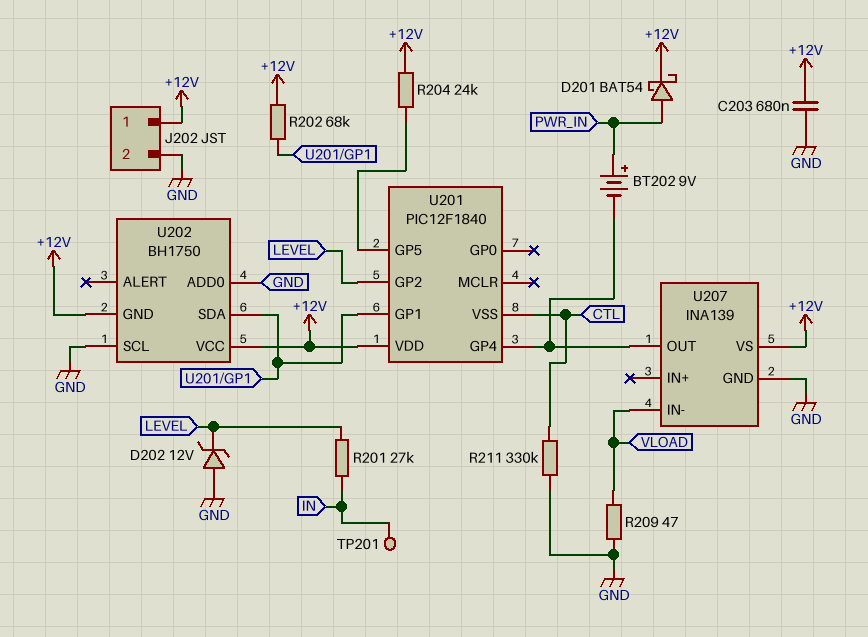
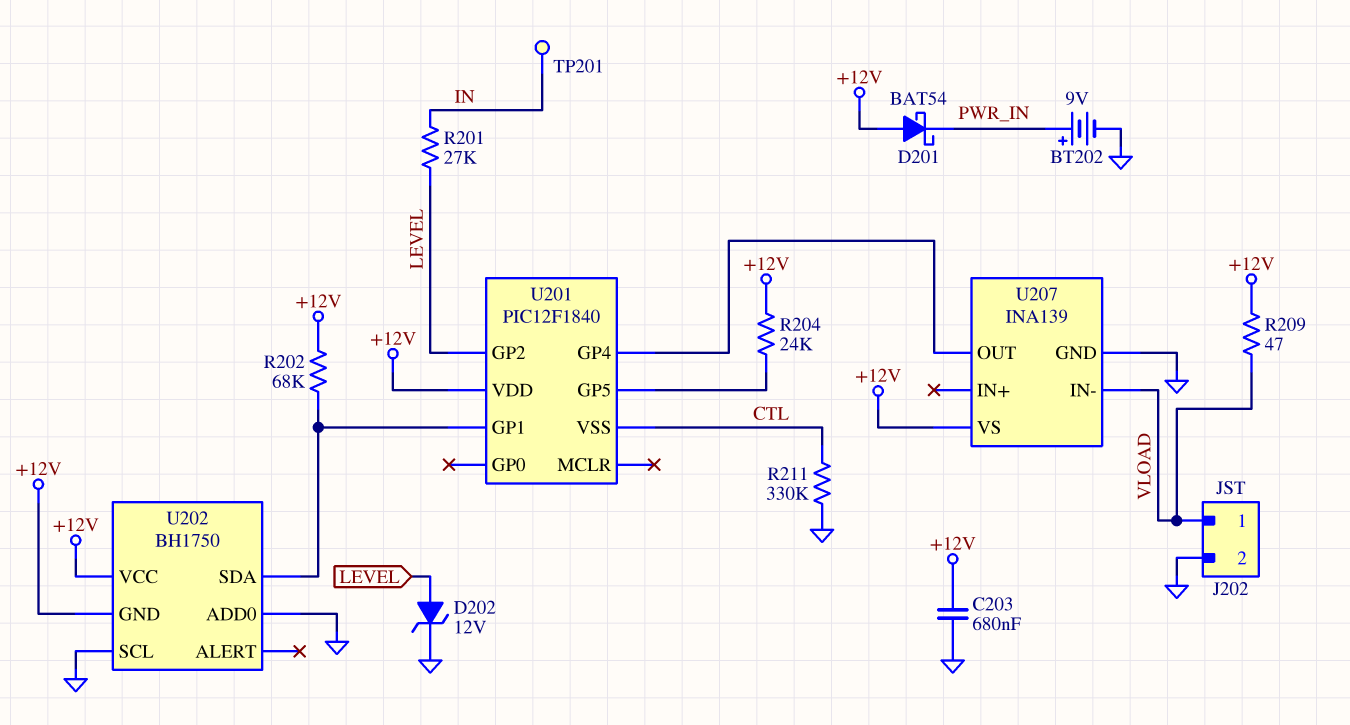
BT202: 9V (plus PWR_IN, minus U201/GP4) -> 9V (plus PWR_IN, minus GND)
D201: schottky BAT54 (A PWR_IN, K +12V) -> schottky BAT54 (A +12V, K PWR_IN)
D202: zener 12V (A GND, K LEVEL) -> zener 12V (A LEVEL, K GND)
J202 pin 1: +12V -> VLOAD
R209: 47 (GND, VLOAD) -> 47 (+12V, VLOAD)

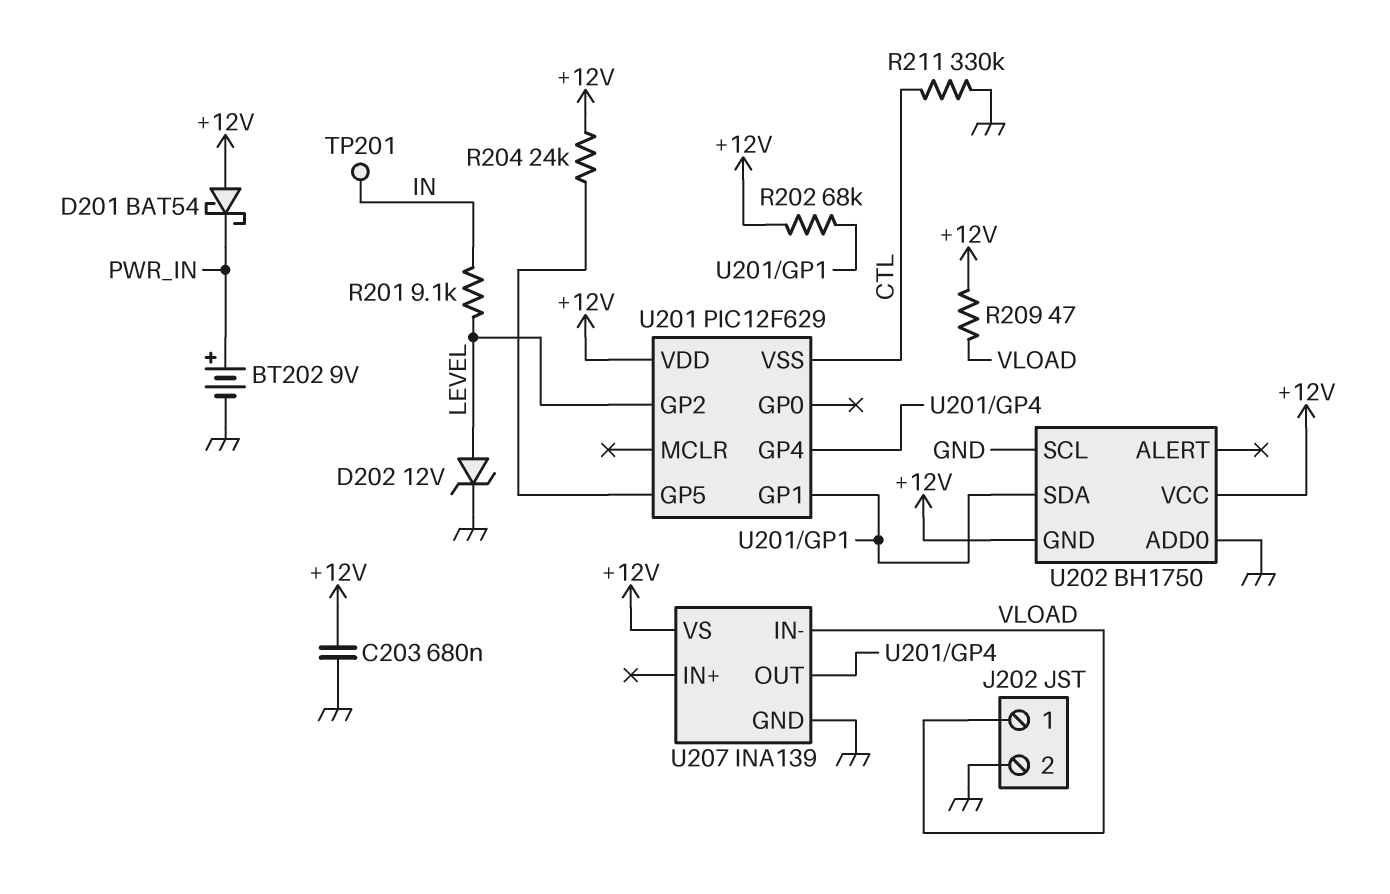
R201: 27k (IN, LEVEL) -> 9.1k (IN, LEVEL)
U201: PIC12F1840 -> PIC12F629

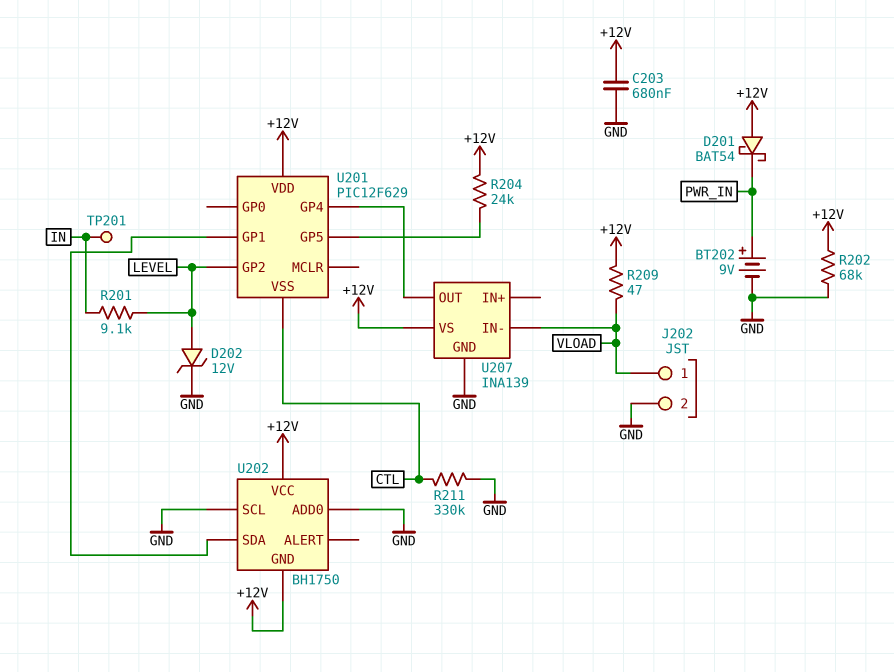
R202: 68k (+12V, U201/GP1) -> 68k (+12V, GND)

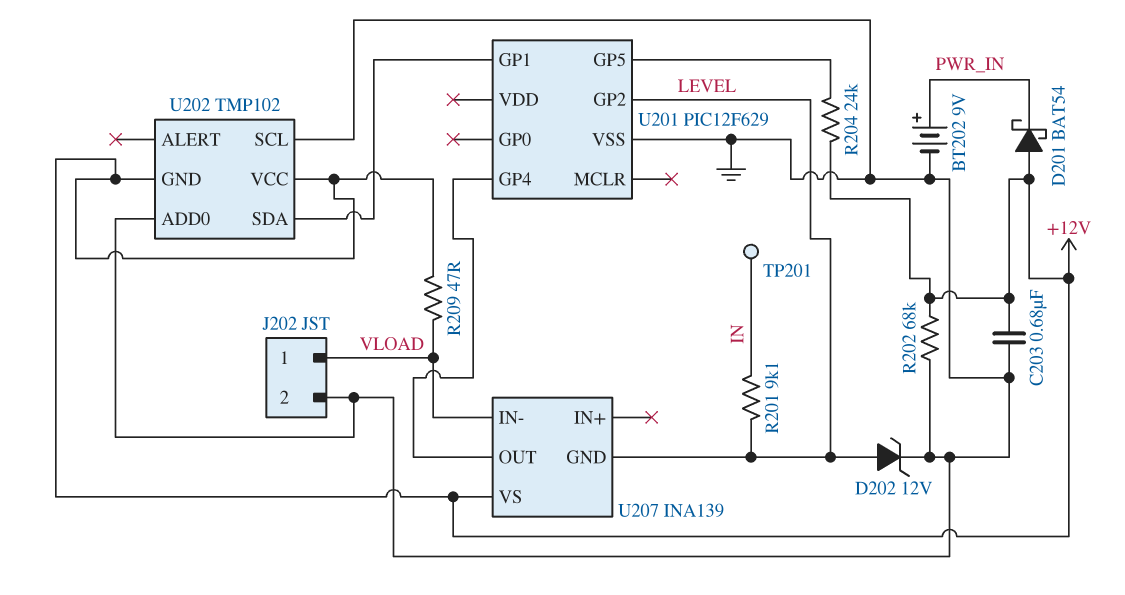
R211: 330k (CTL, GND) -> none
U201 pin VDD: +12V -> none
U201 pin VSS: CTL -> GND
U202: BH1750 -> TMP102
U207 pin GND: GND -> LEVEL

